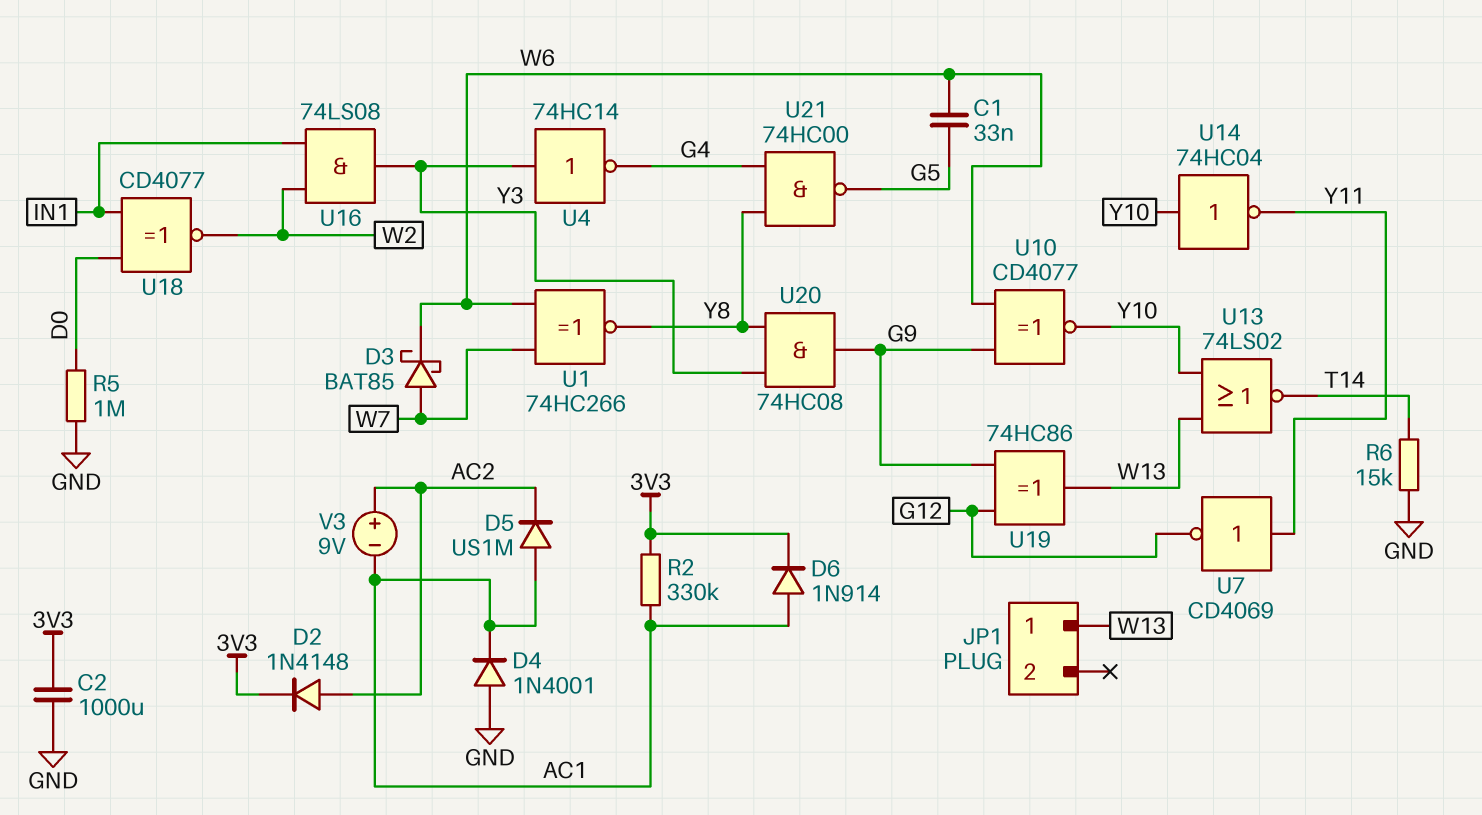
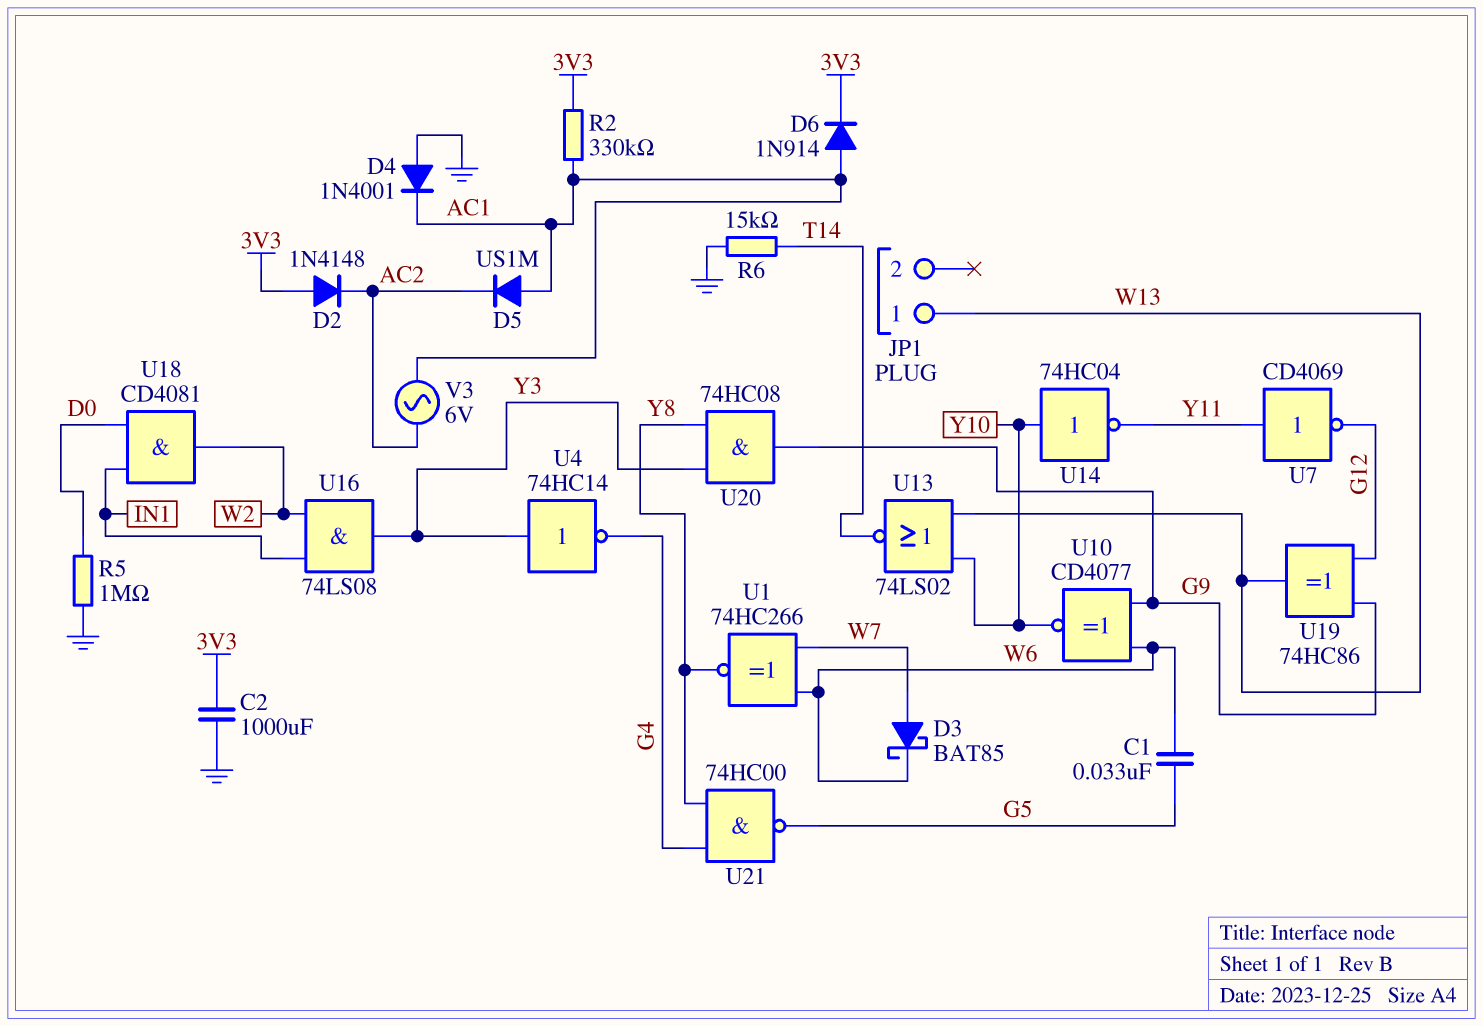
D2: diode 1N4148 (A AC2, K 3V3) -> diode 1N4148 (A 3V3, K AC2)
U18: XNOR CD4077 (in D0, in IN1, out W2) -> AND CD4081 (in D0, in IN1, out W2)
V3: 9V (plus AC2, minus AC1) -> AC 6V (AC1, AC2)

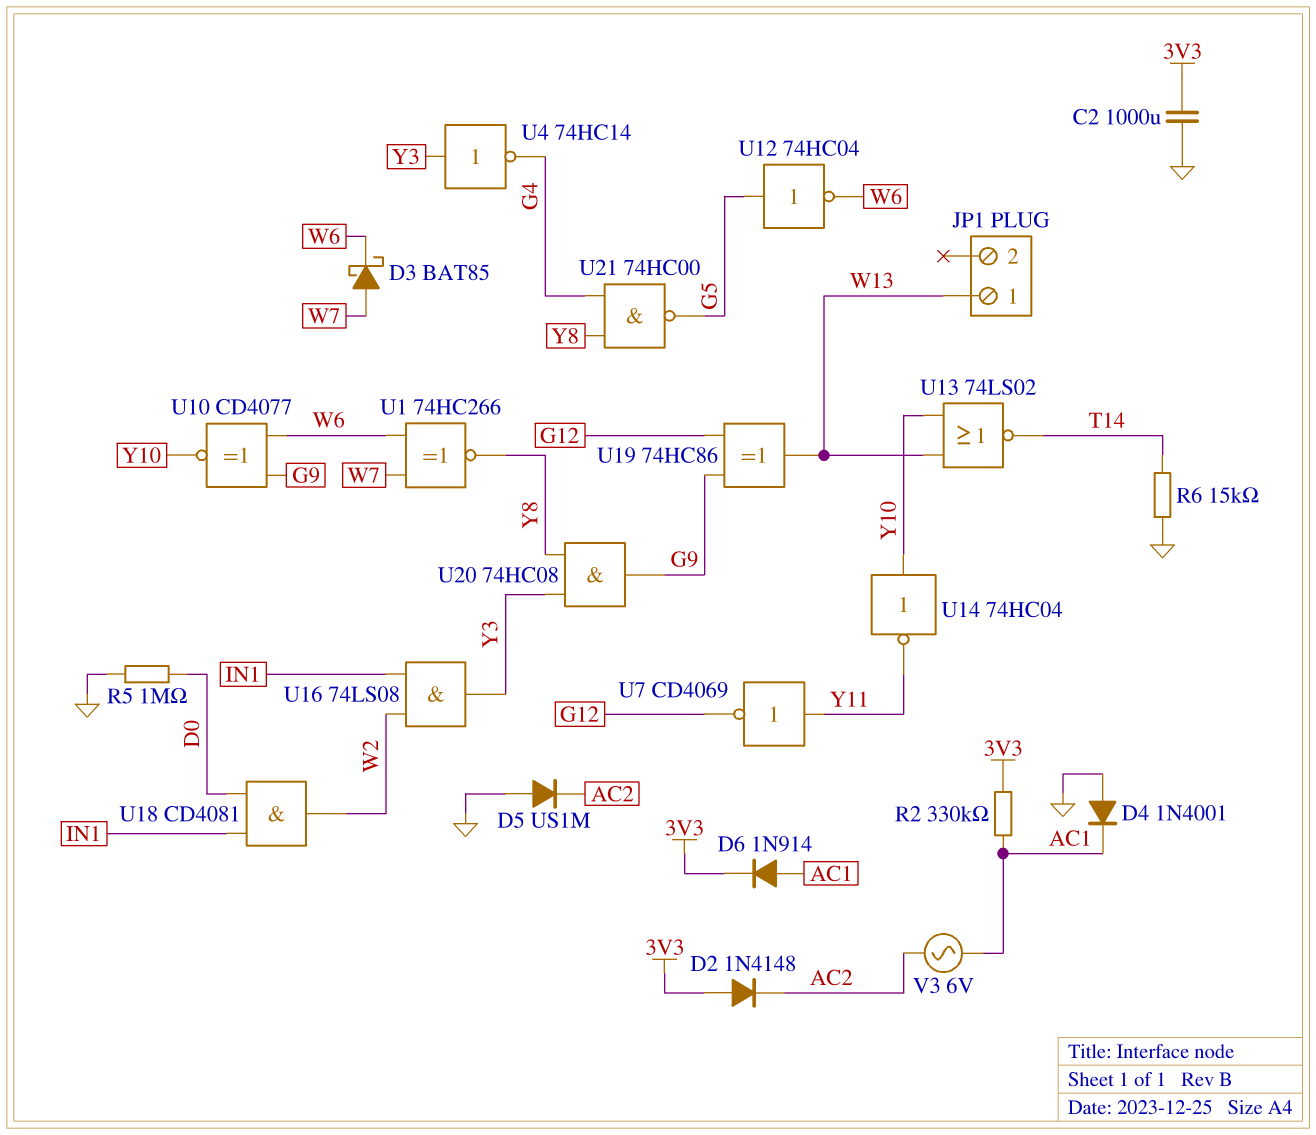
C1: 33nF (G5, W6) -> none
D5: diode US1M (A AC1, K AC2) -> diode US1M (A GND, K AC2)
U12: none -> NOT 74HC04 (in G5, out W6)

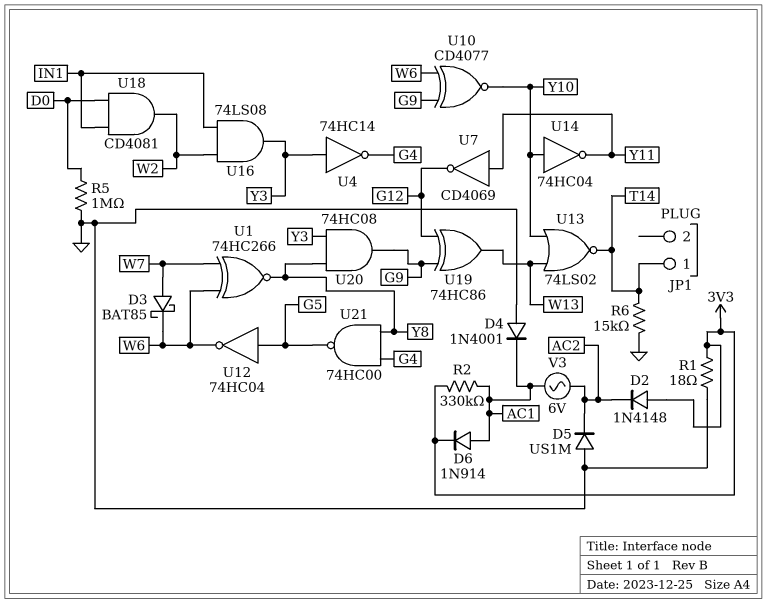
C2: 1000uF (3V3, GND) -> none
JP1 pin 1: W13 -> T14
R1: none -> 18 (3V3, GND)

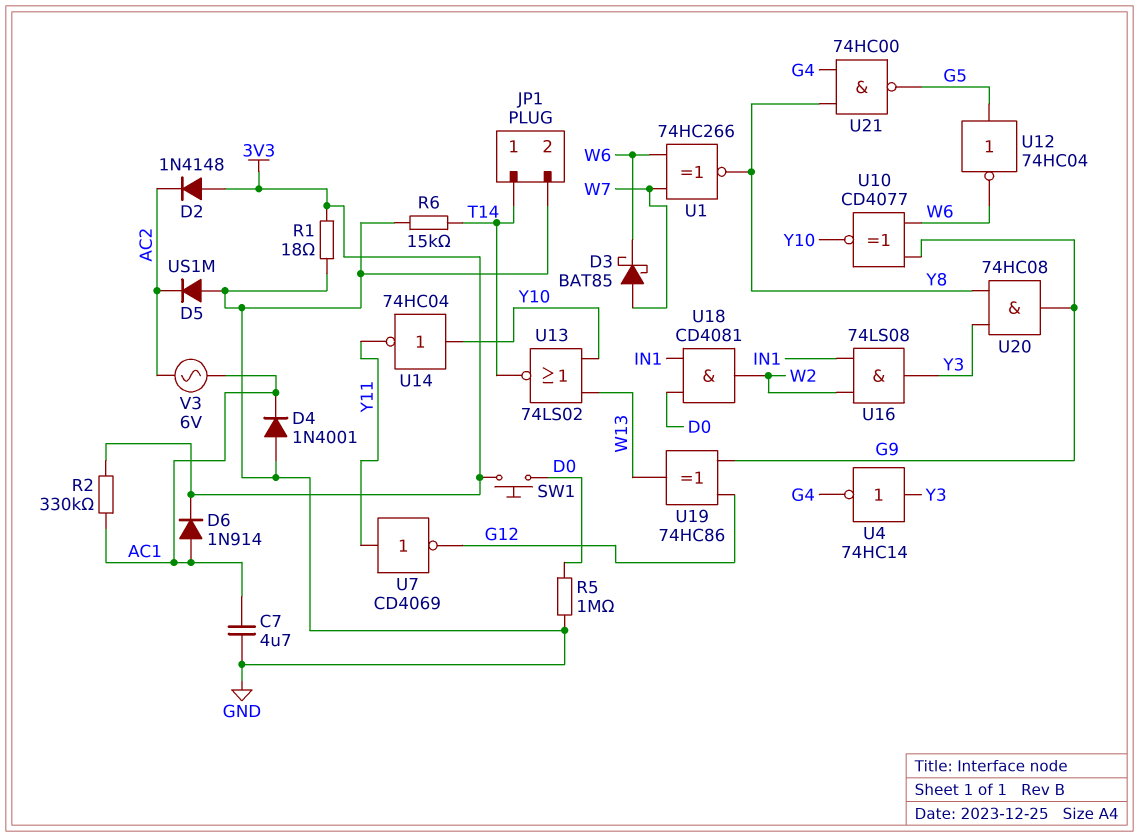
C7: none -> 4.7uF (AC1, GND)
JP1 pin 2: none -> GND
SW1: none -> button (3V3, D0)

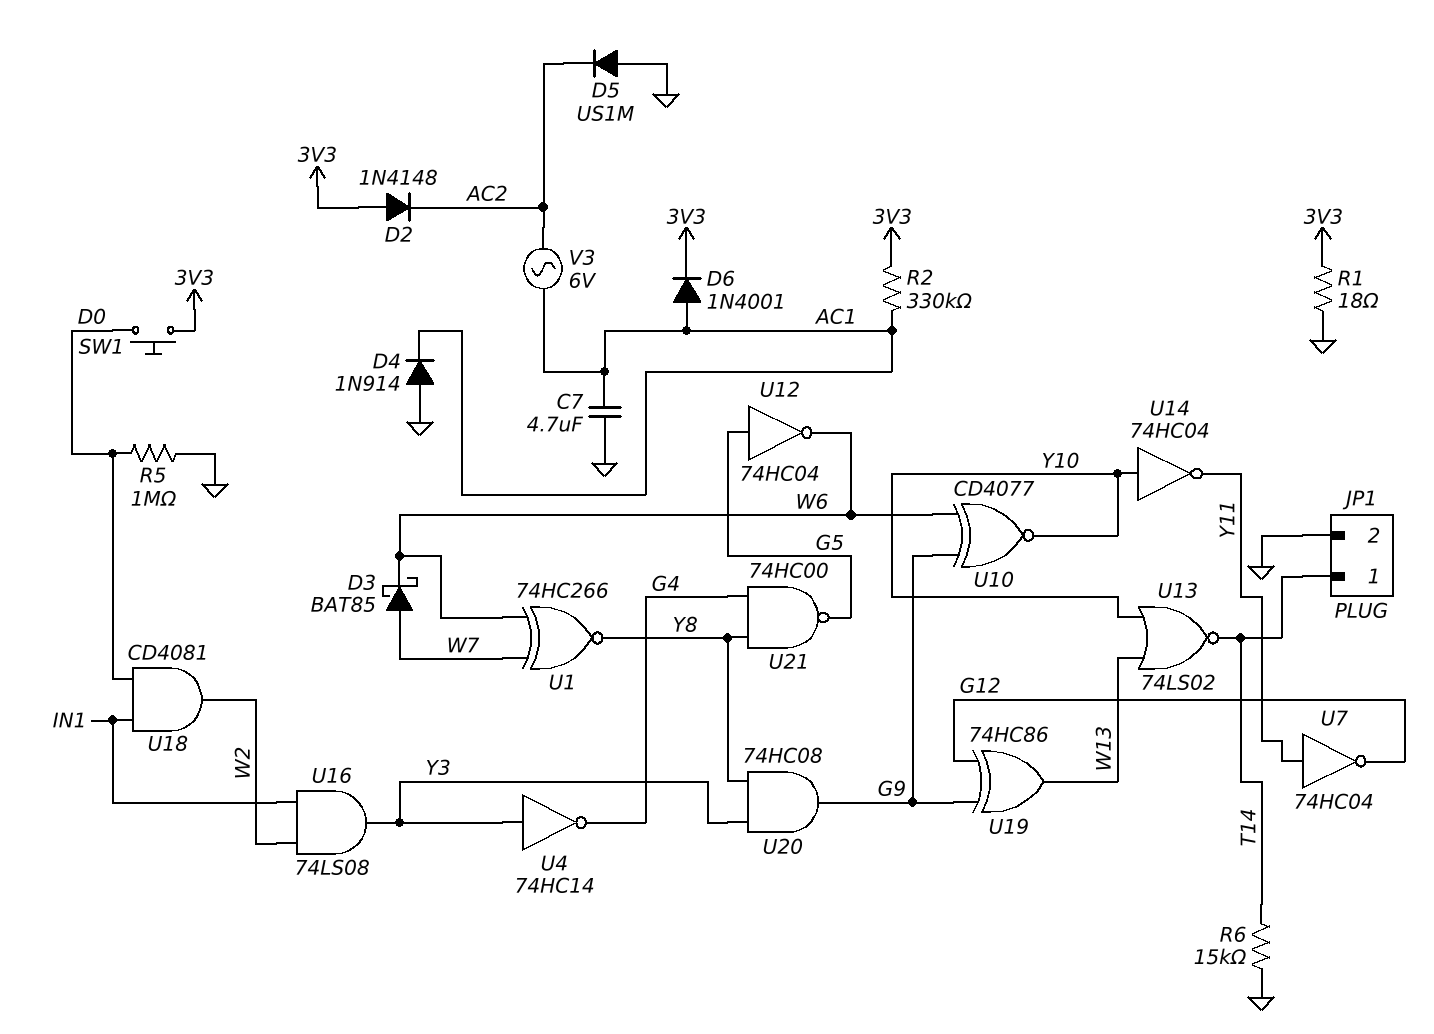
D4: diode 1N4001 (A GND, K AC1) -> diode 1N914 (A GND, K AC1)
D6: diode 1N914 (A AC1, K 3V3) -> diode 1N4001 (A AC1, K 3V3)
U7: NOT CD4069 (in Y11, out G12) -> NOT 74HC04 (in Y11, out G12)

